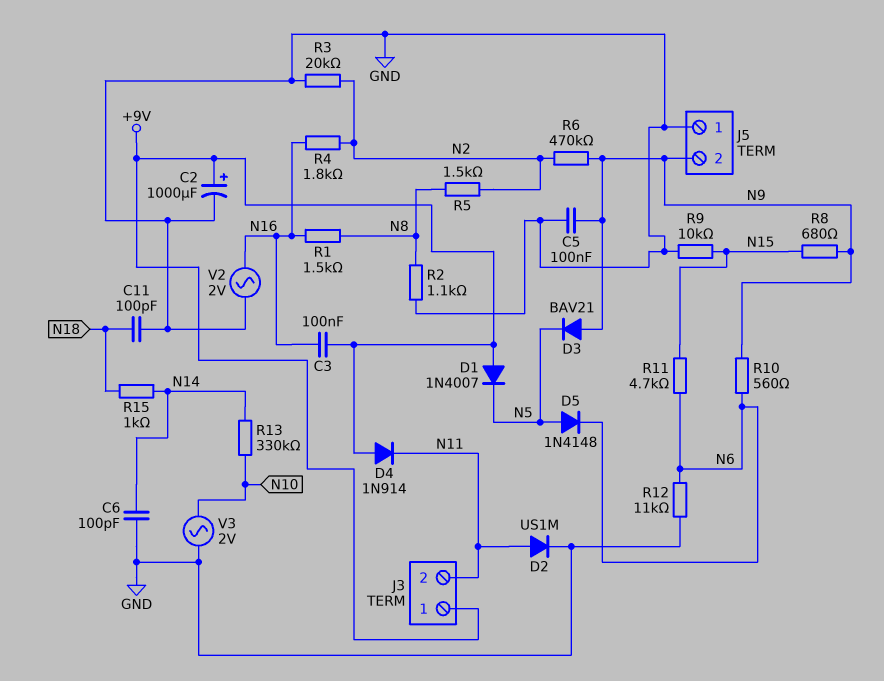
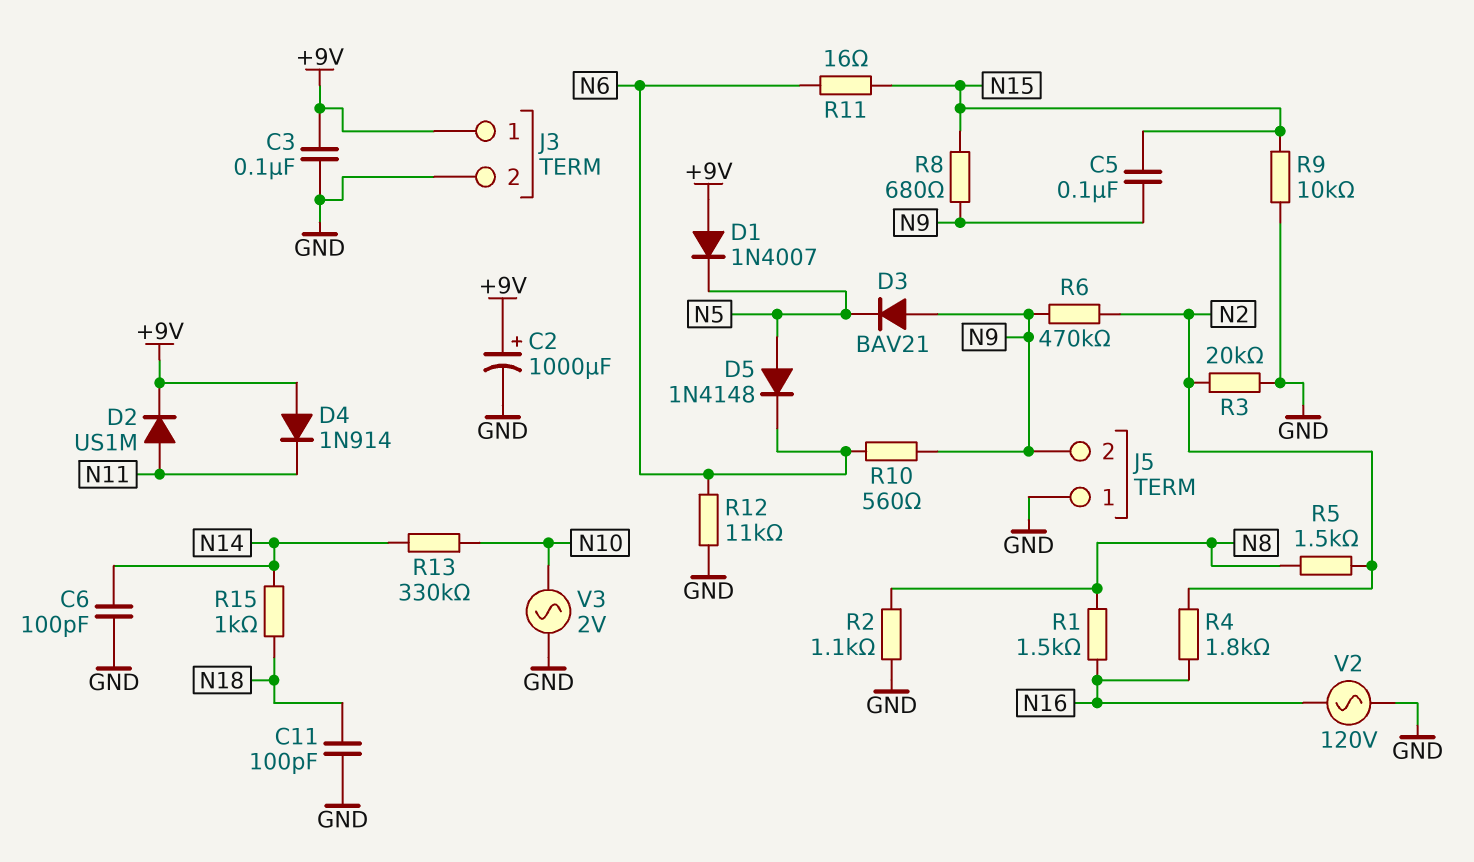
C3: 100nF (+9V, N16) -> 100nF (+9V, GND)
C5: 100nF (GND, N9) -> 100nF (N9, N15)
D2: diode US1M (A N11, K GND) -> diode US1M (A N11, K +9V)
J3 pin 2: N11 -> GND
R11: 4.7k (N6, N15) -> 16 (N6, N15)
V2: AC 2V (GND, N16) -> AC 120V (GND, N16)

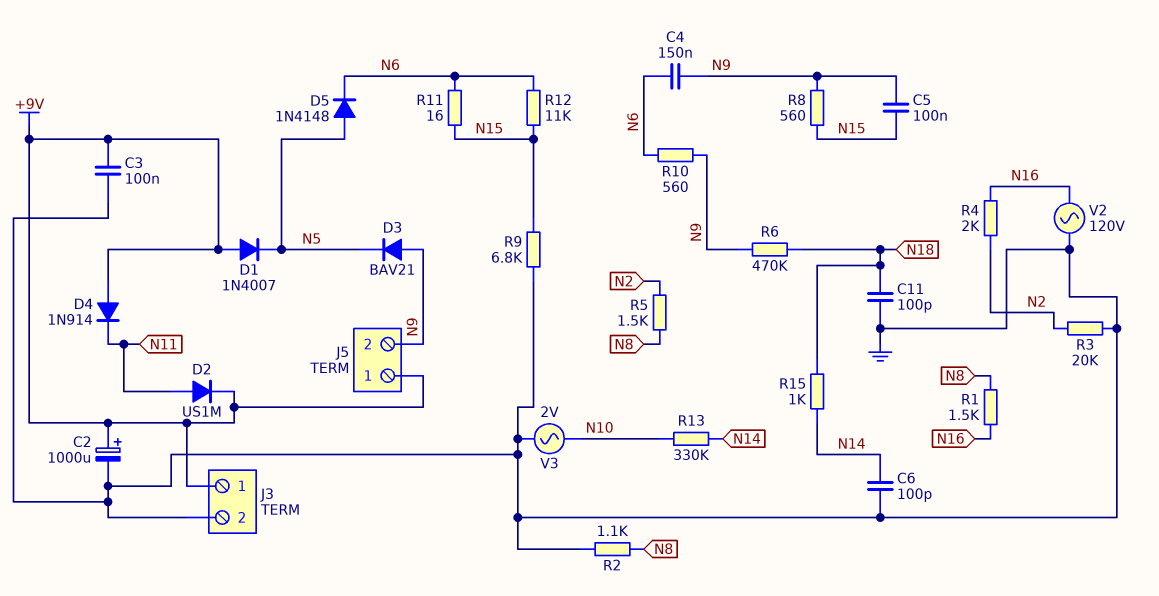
C4: none -> 150nF (N6, N9)
J5 pin 1: GND -> +9V
R4: 1.8k (N2, N16) -> 2k (N2, N16)
R6: 470k (N2, N9) -> 470k (N9, N18)
R8: 680 (N9, N15) -> 560 (N9, N15)
R9: 10k (GND, N15) -> 6.8k (GND, N15)
R12: 11k (GND, N6) -> 11k (N6, N15)

